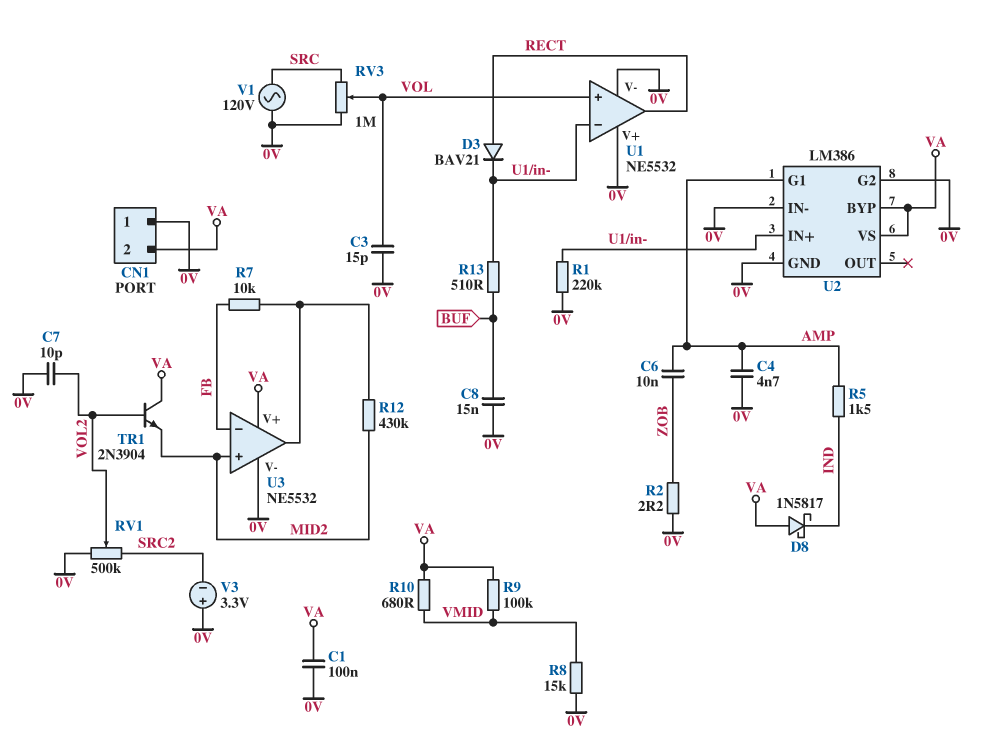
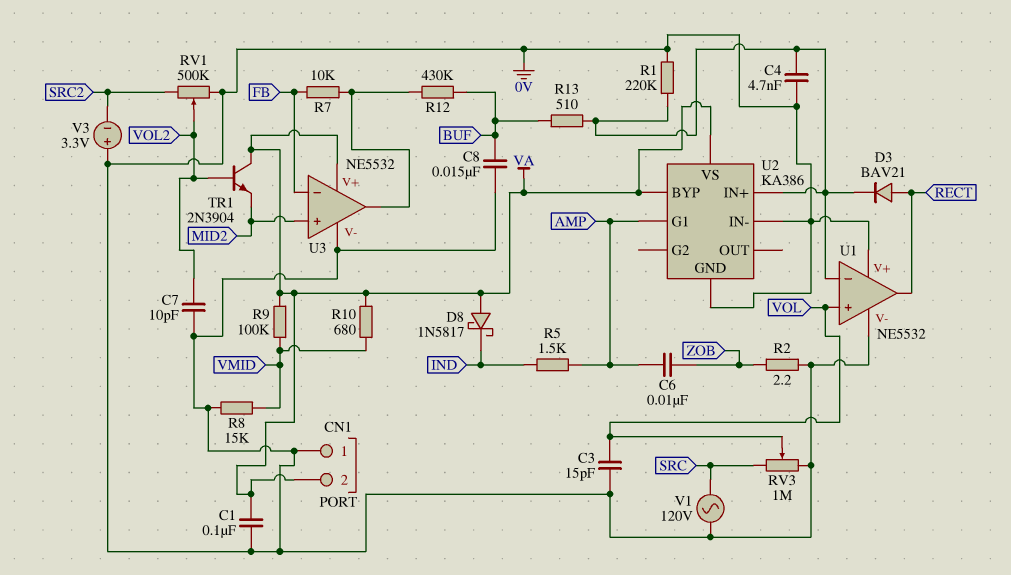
C4: 4.7nF (0V, AMP) -> 4.7nF (0V, U1/in-)
R12: 430k (MID2, U3/out) -> 430k (BUF, U3/out)
U2: LM386 -> KA386
U2 pin G2: 0V -> none

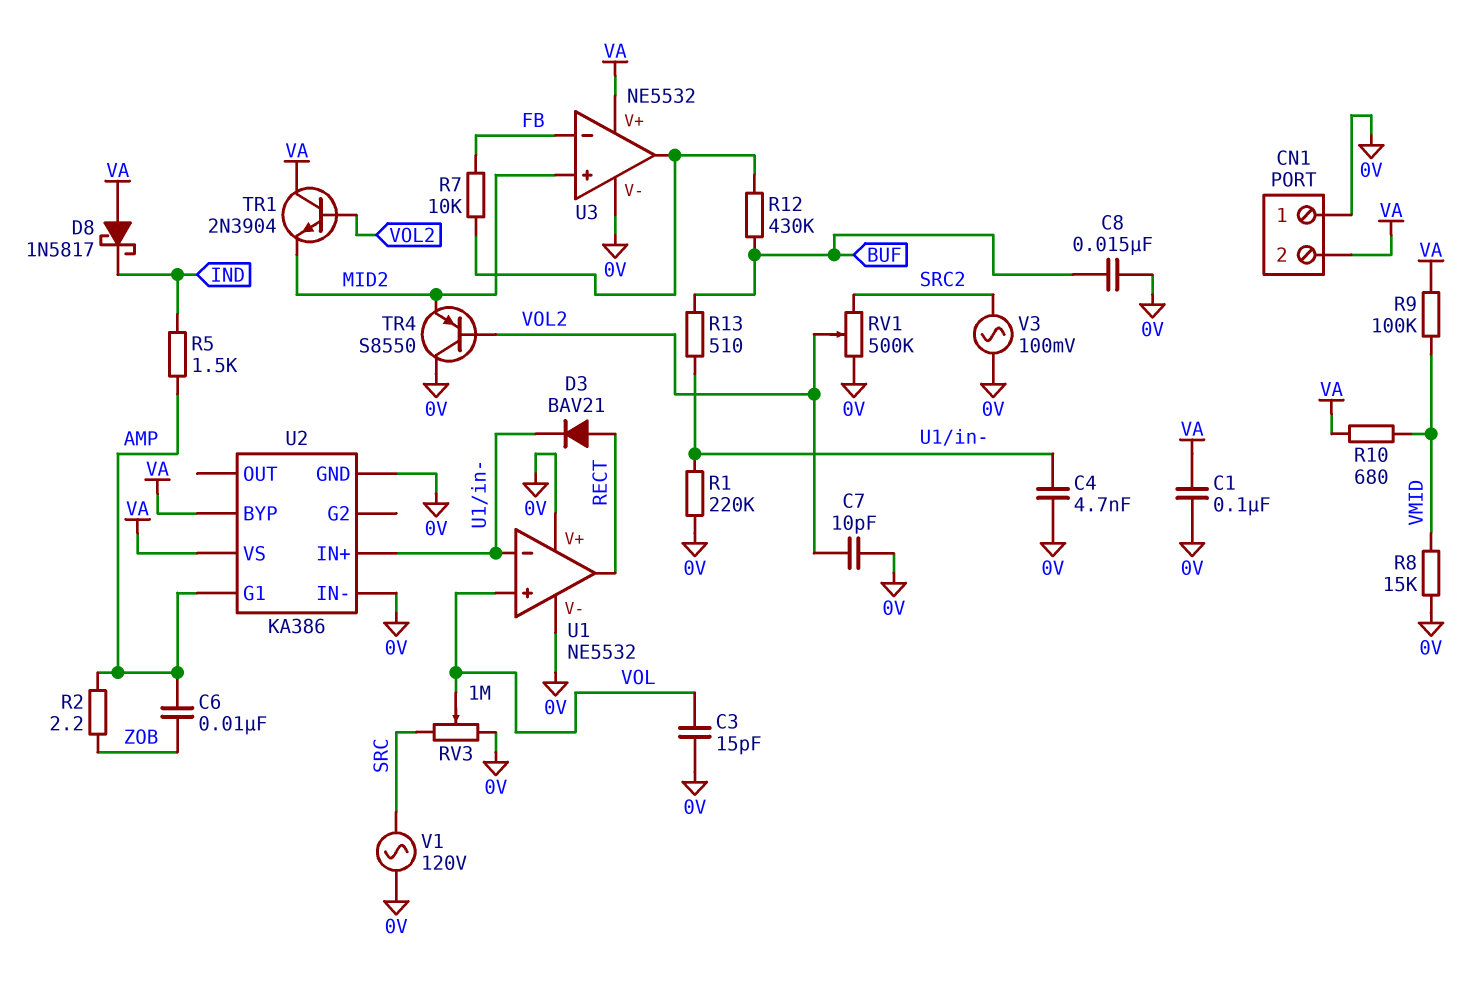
R2: 2.2 (0V, ZOB) -> 2.2 (AMP, ZOB)
TR4: none -> PNP S8550 (B VOL2, C 0V, E MID2)
V3: 3.3V (plus 0V, minus SRC2) -> AC 100mV (0V, SRC2)

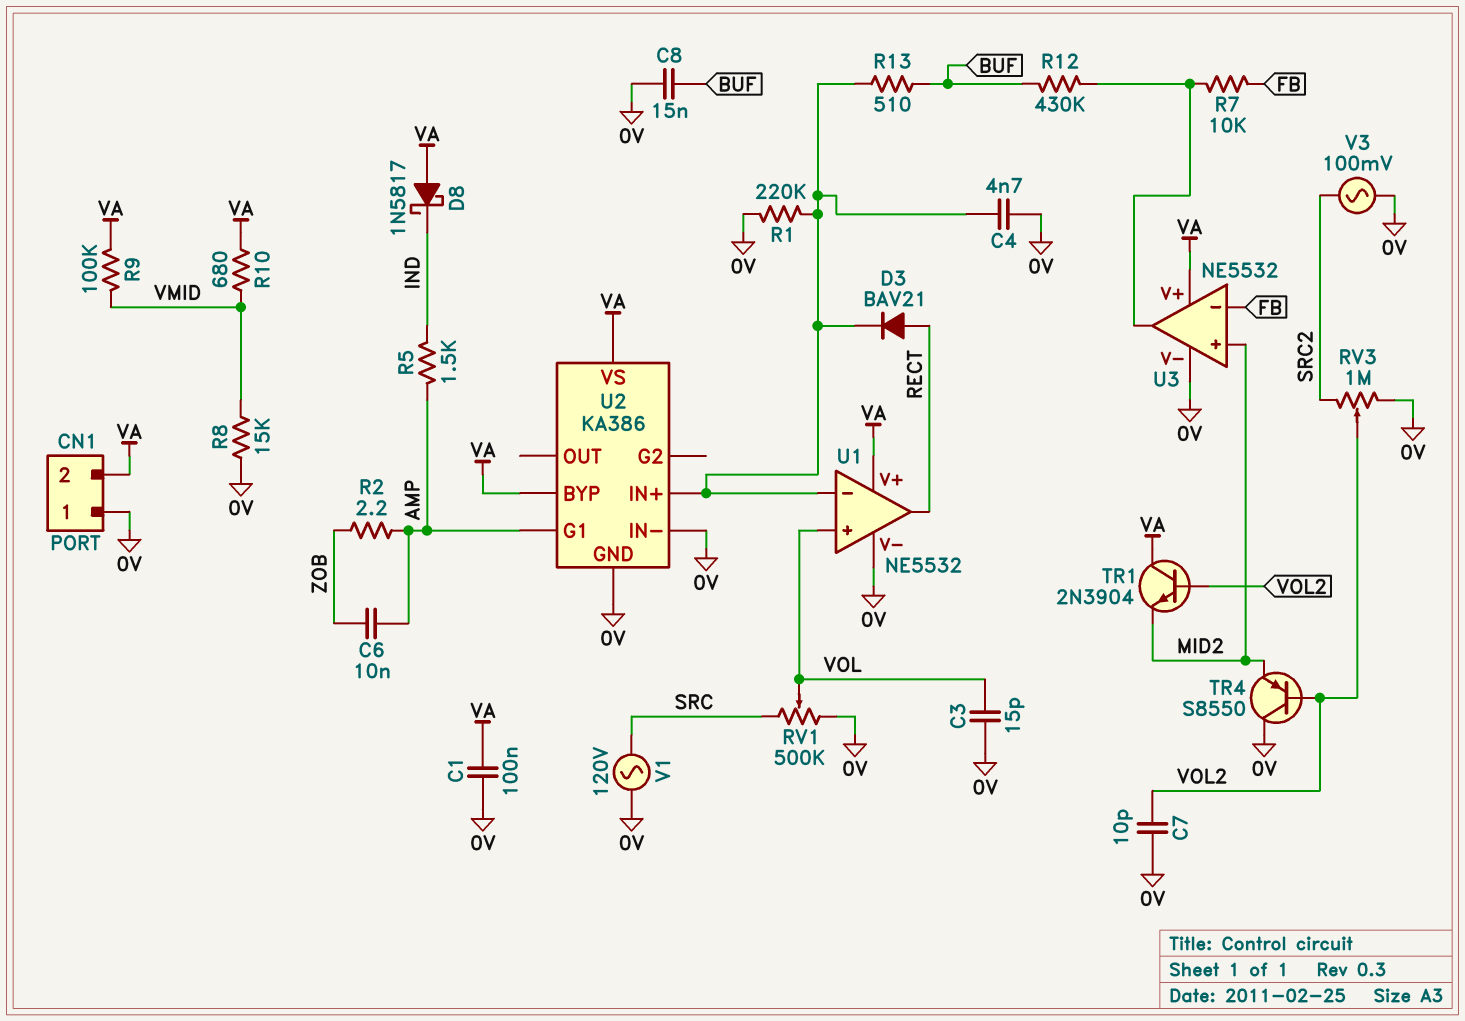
RV1: 500k (0V, SRC2, wiper VOL2) -> 500k (0V, SRC, wiper VOL)
RV3: 1M (0V, SRC, wiper VOL) -> 1M (0V, SRC2, wiper VOL2)
U1 pin V+: 0V -> VA

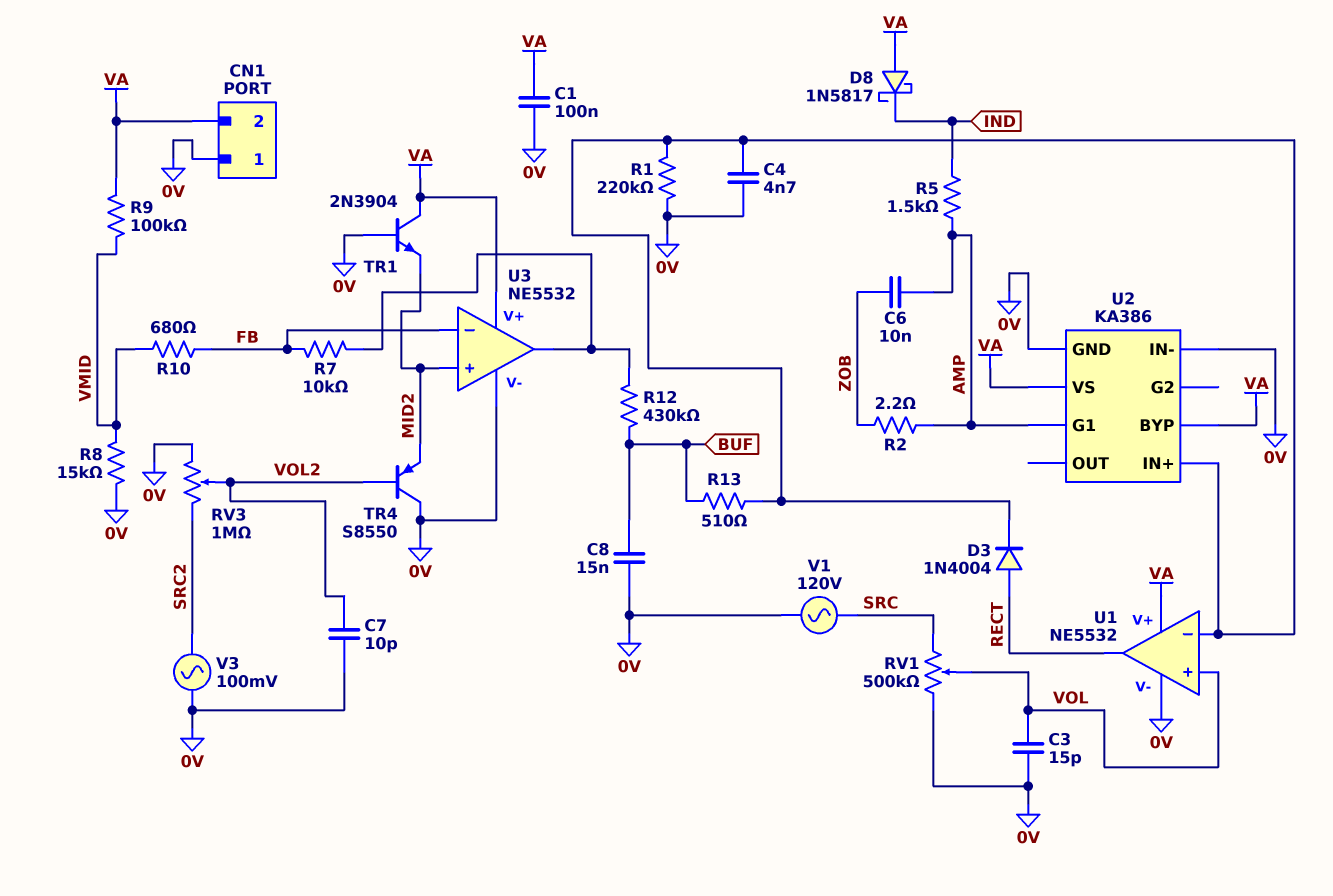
D3: diode BAV21 (A RECT, K U1/in-) -> diode 1N4004 (A RECT, K U1/in-)
R10: 680 (VA, VMID) -> 680 (FB, VMID)
TR1: NPN 2N3904 (B VOL2, C VA, E MID2) -> NPN 2N3904 (B 0V, C VA, E MID2)

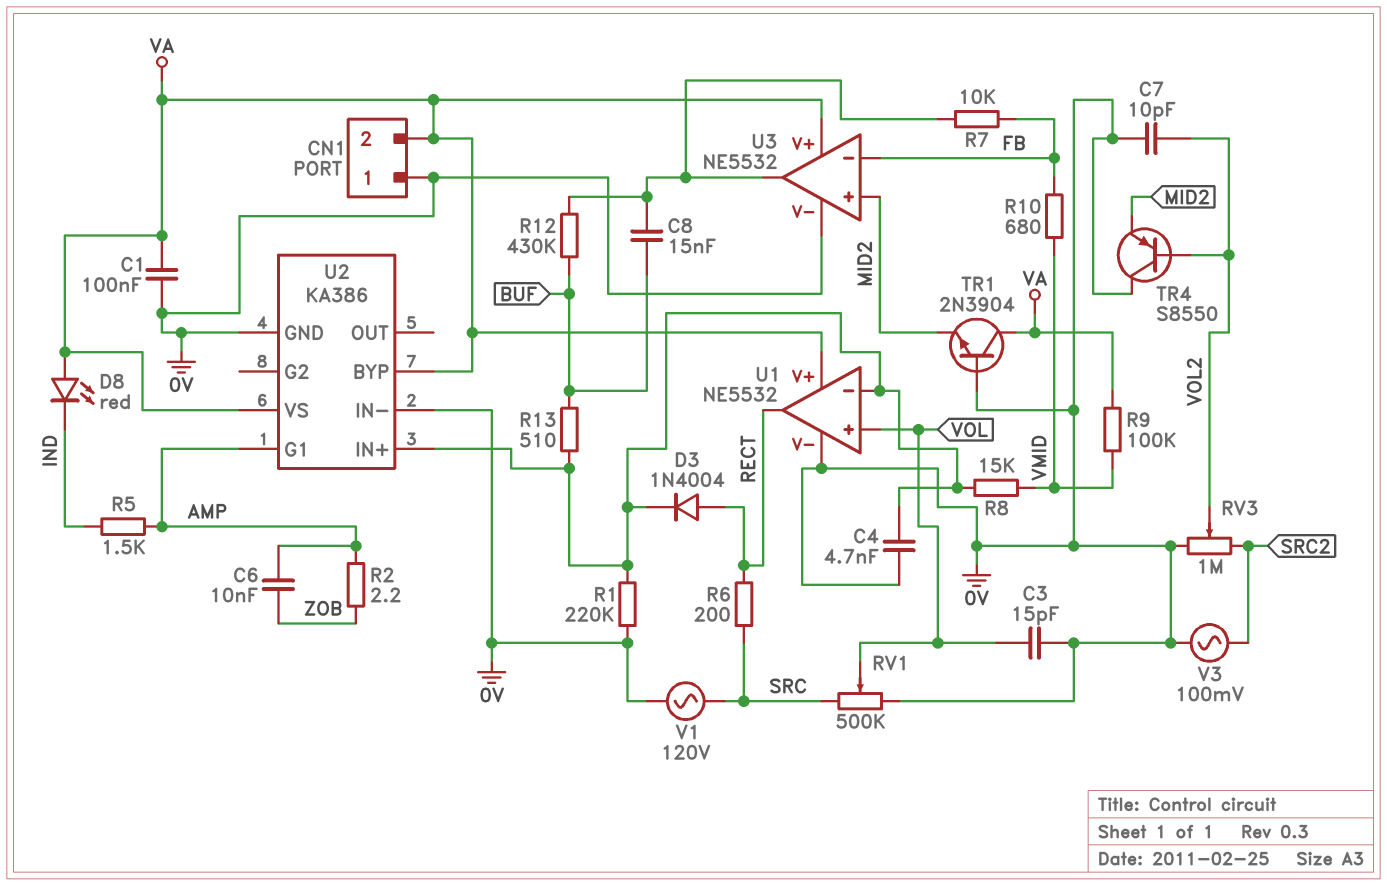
C8: 15nF (0V, BUF) -> 15nF (BUF, U3/out)
D8: schottky 1N5817 (A VA, K IND) -> LED red (A VA, K IND)
R6: none -> 200 (RECT, SRC)
R8: 15k (0V, VMID) -> 15k (U1/in-, VMID)

